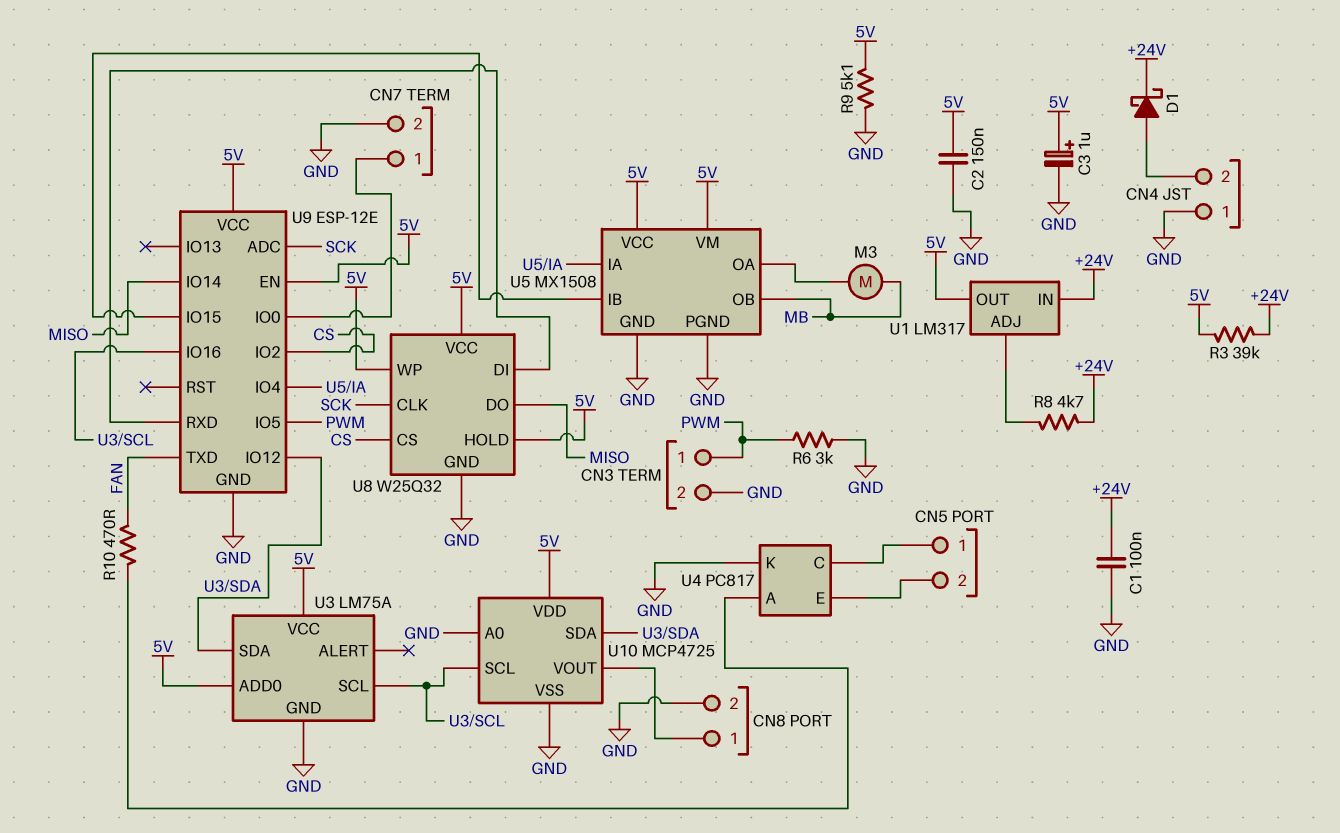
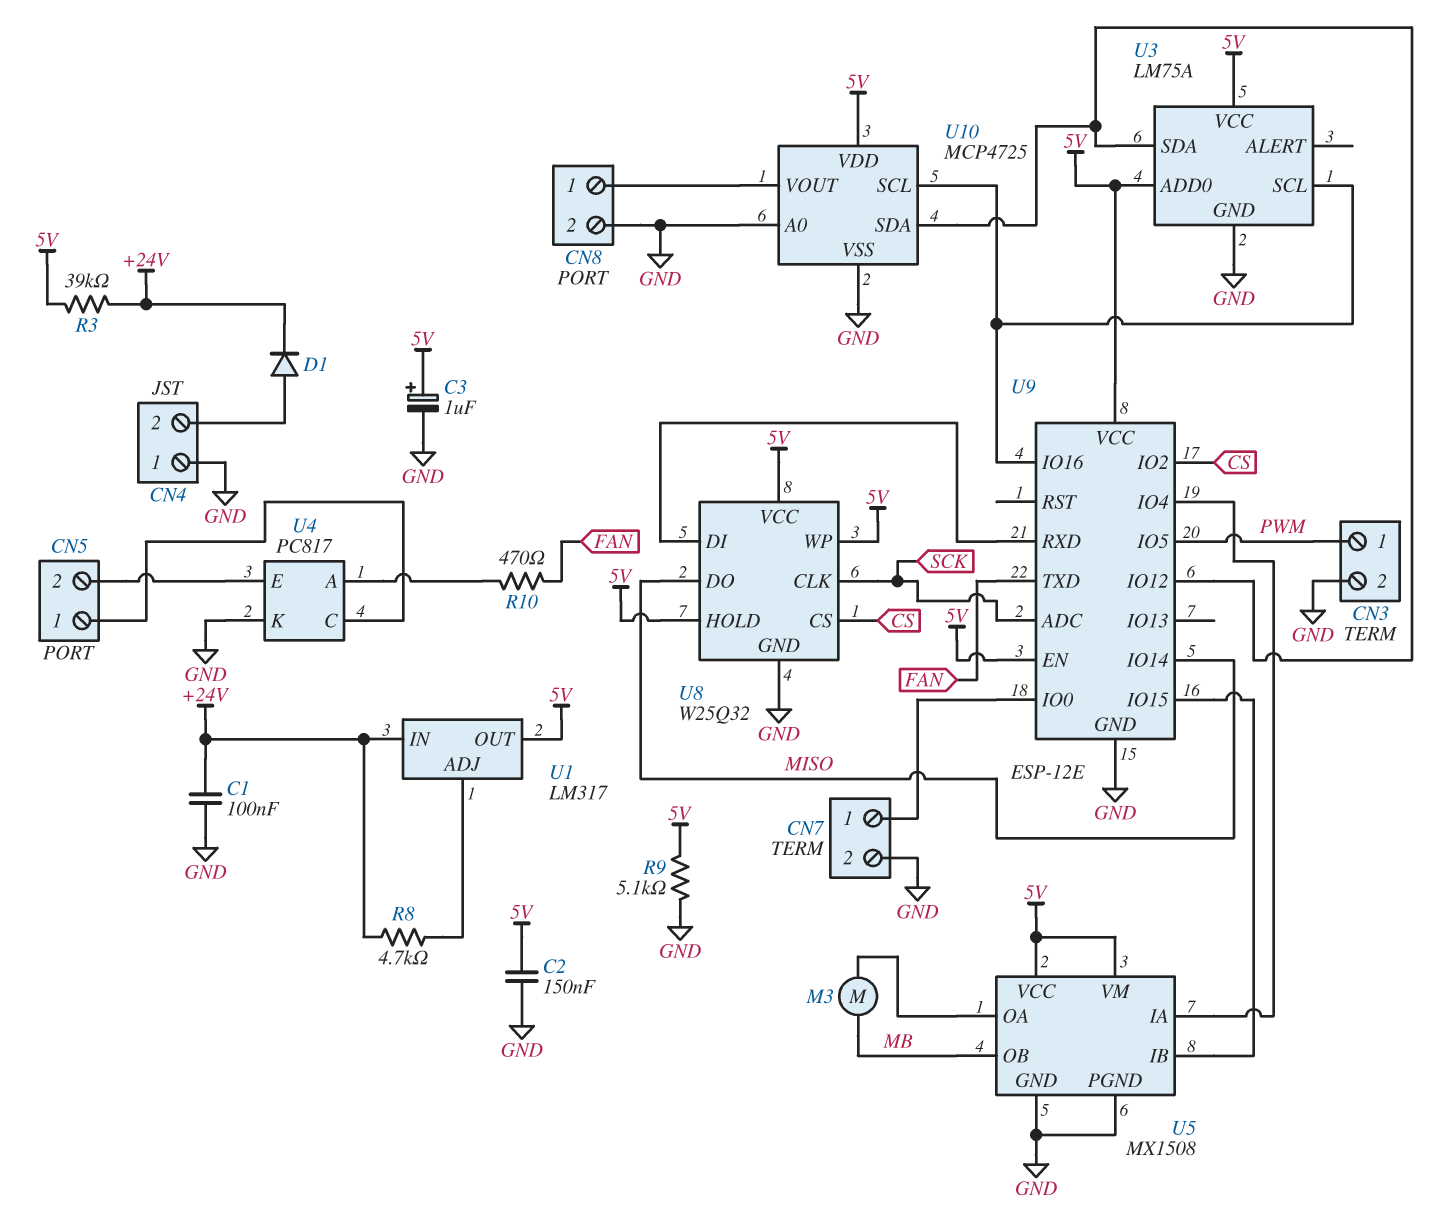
D1: schottky (A CN4/2, K +24V) -> diode (A CN4/2, K +24V)
R6: 3k (GND, PWM) -> none

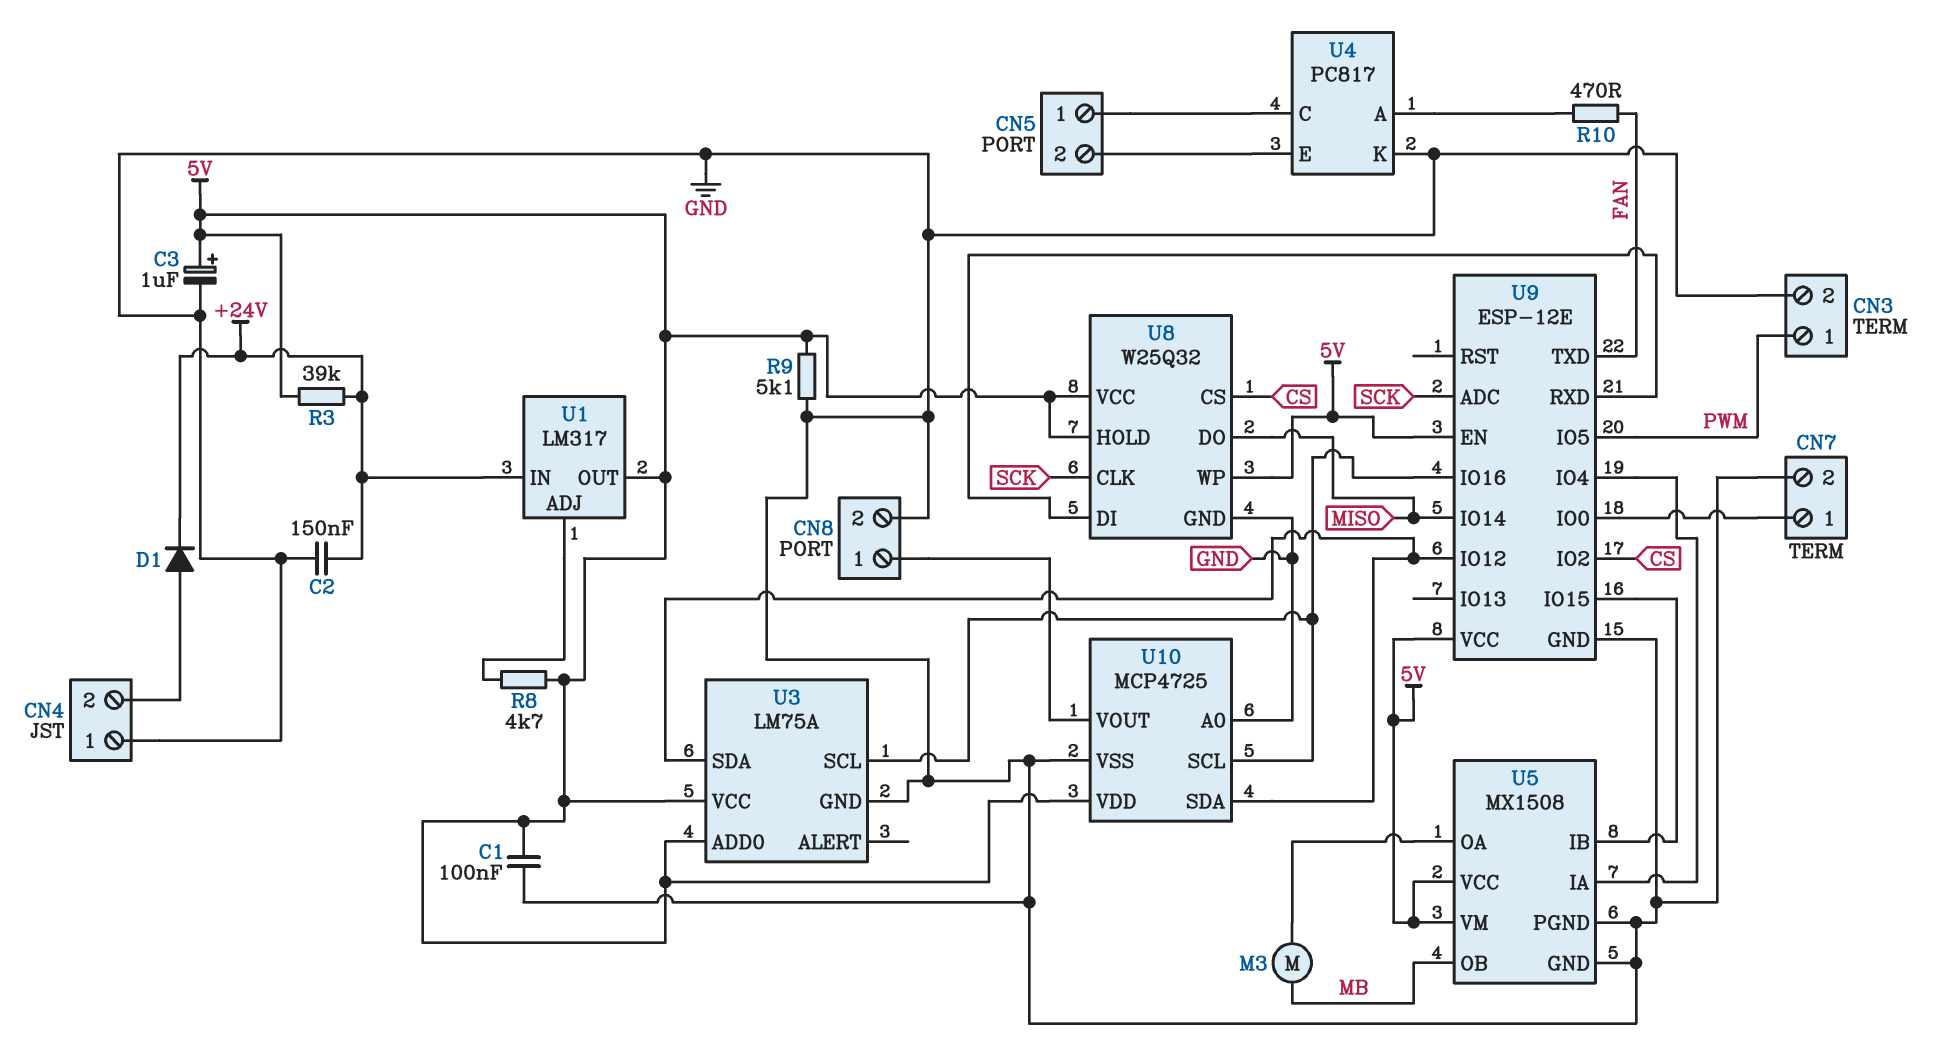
C1: 100nF (+24V, GND) -> 100nF (5V, GND)
C2: 150nF (5V, GND) -> 150nF (+24V, GND)
R8: 4.7k (+24V, U1/ADJ) -> 4.7k (5V, U1/ADJ)

